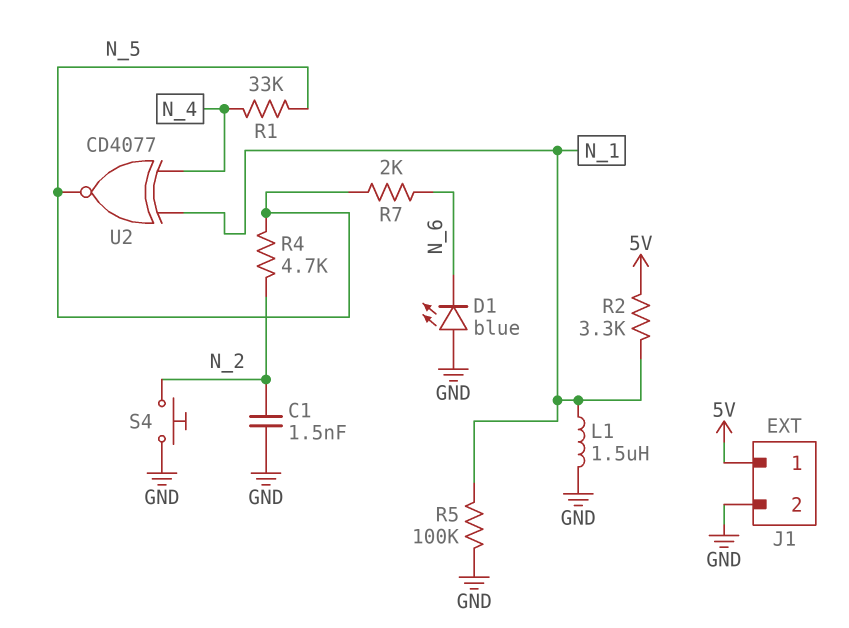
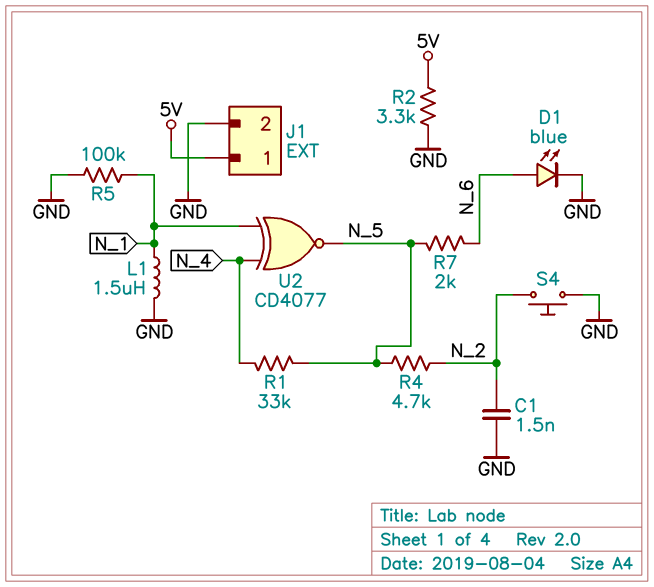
D1: LED blue (A GND, K N_6) -> LED blue (A N_6, K GND)
R2: 3.3k (5V, N_1) -> 3.3k (5V, GND)

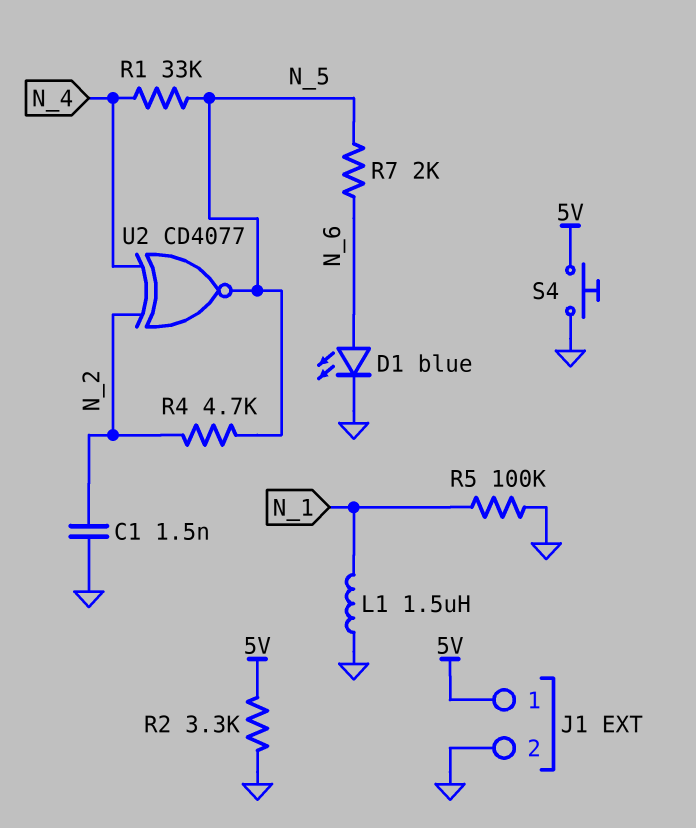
S4: button (GND, N_2) -> button (5V, GND)
U2: XNOR CD4077 (in N_1, in N_4, out N_5) -> XNOR CD4077 (in N_2, in N_4, out N_5)

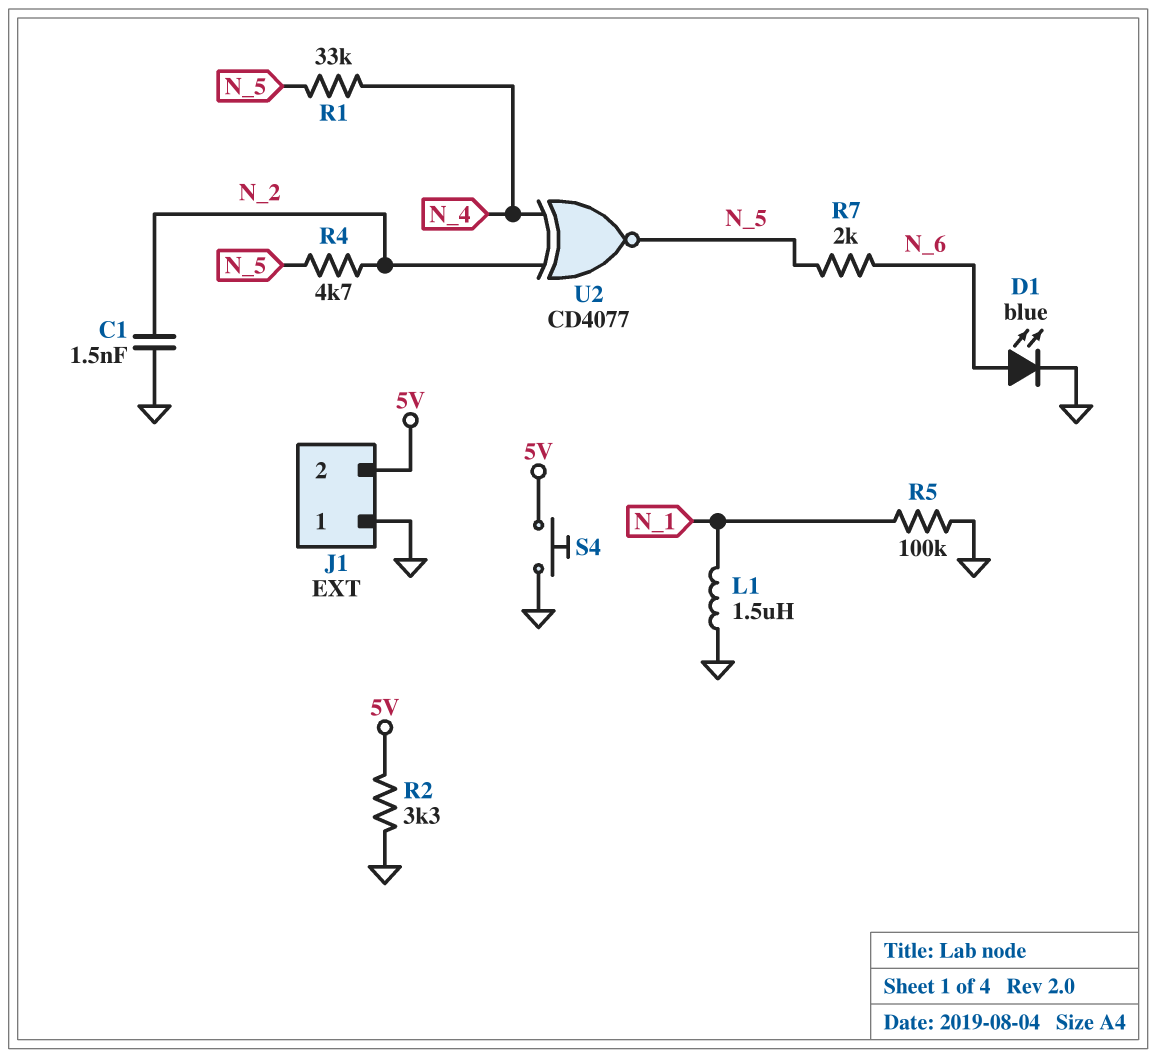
J1 pin 1: 5V -> GND
J1 pin 2: GND -> 5V

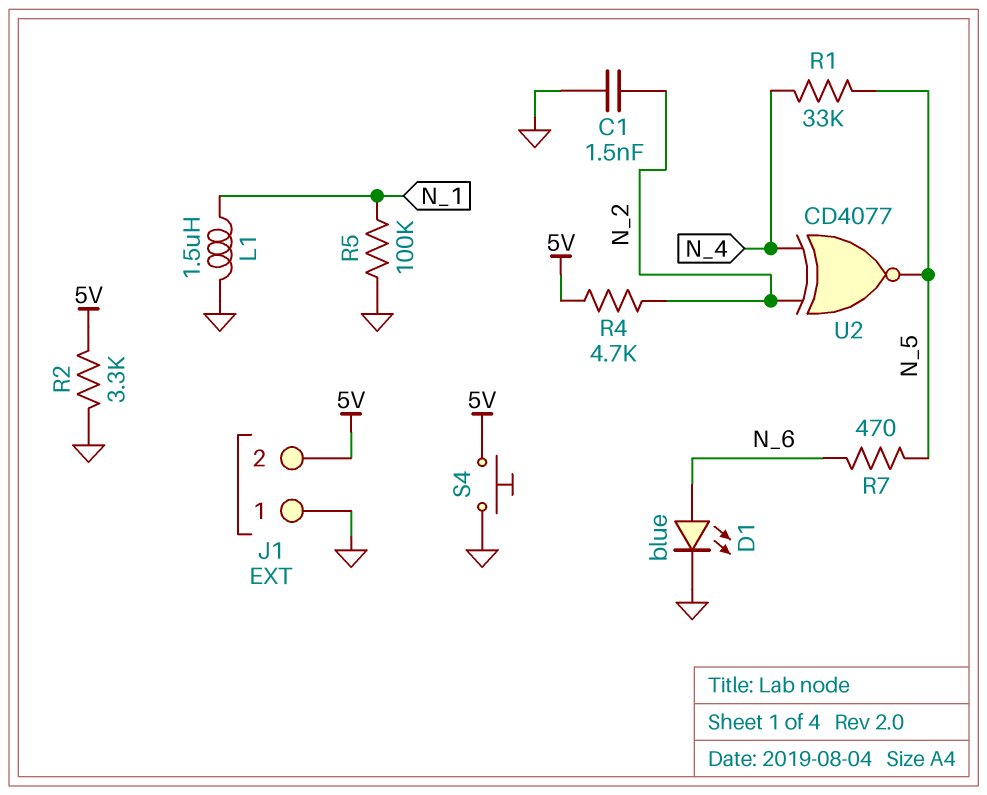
R4: 4.7k (N_2, N_5) -> 4.7k (5V, N_2)
R7: 2k (N_5, N_6) -> 470 (N_5, N_6)

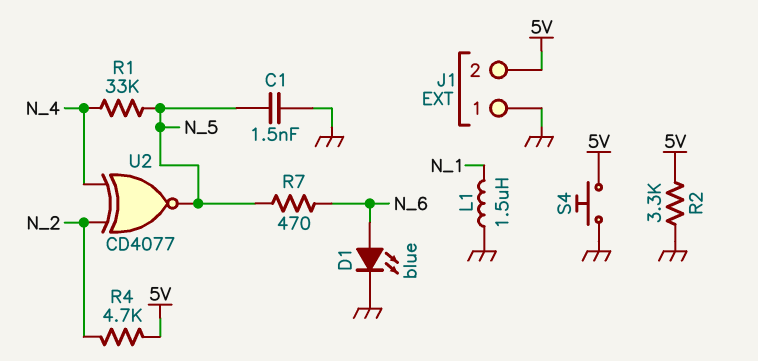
C1: 1.5nF (GND, N_2) -> 1.5nF (GND, N_5)
R5: 100k (GND, N_1) -> none

